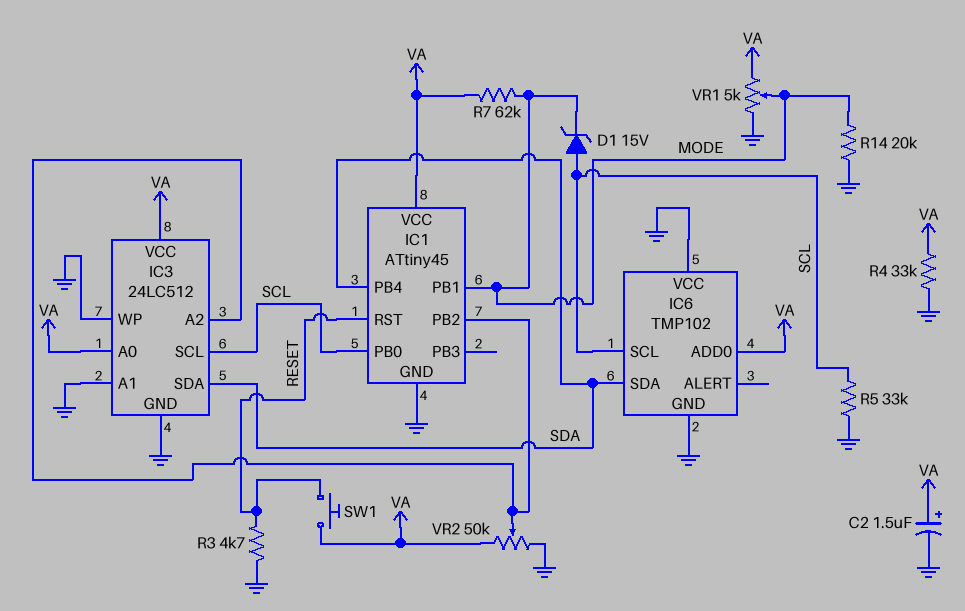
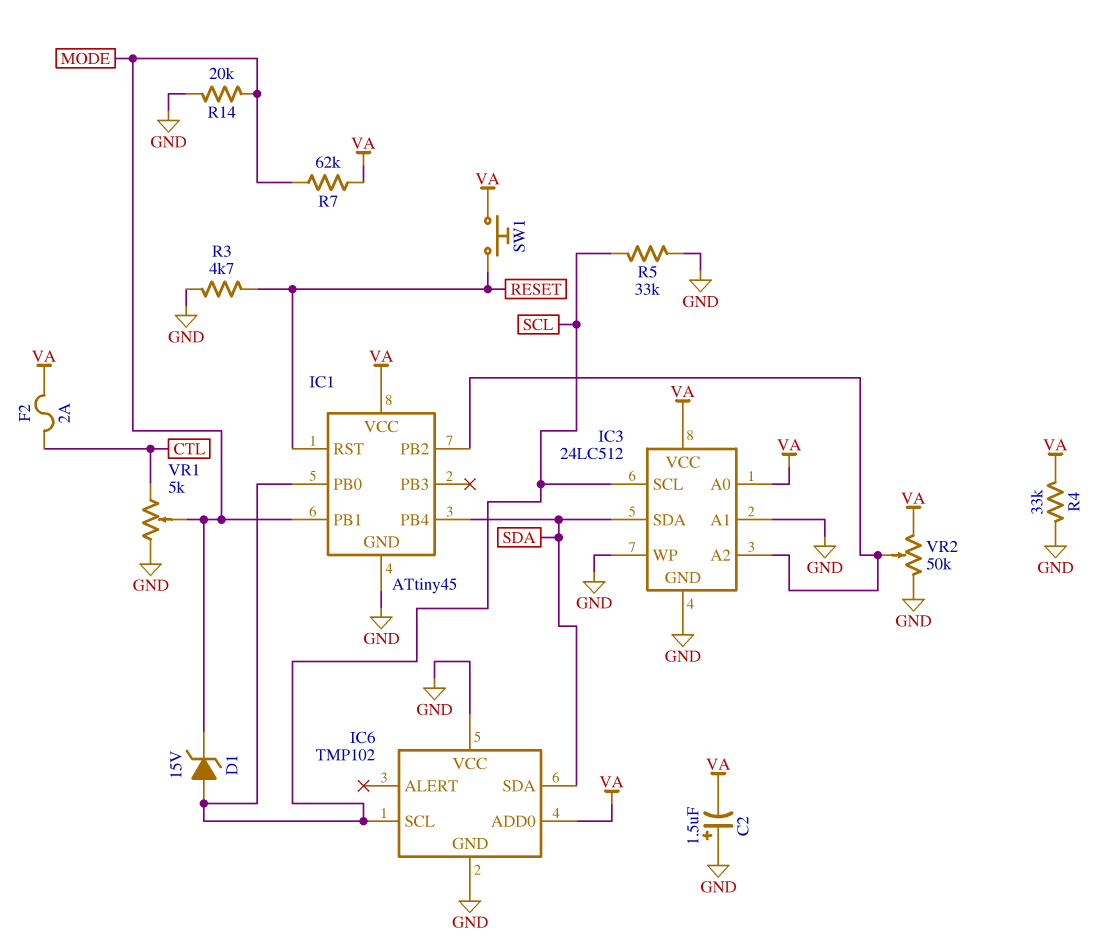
C2: 1.5uF (plus VA, minus GND) -> 1.5uF (plus GND, minus VA)
F2: none -> 2A (CTL, VA)
VR1: 5k (GND, VA, wiper MODE) -> 5k (CTL, GND, wiper MODE)

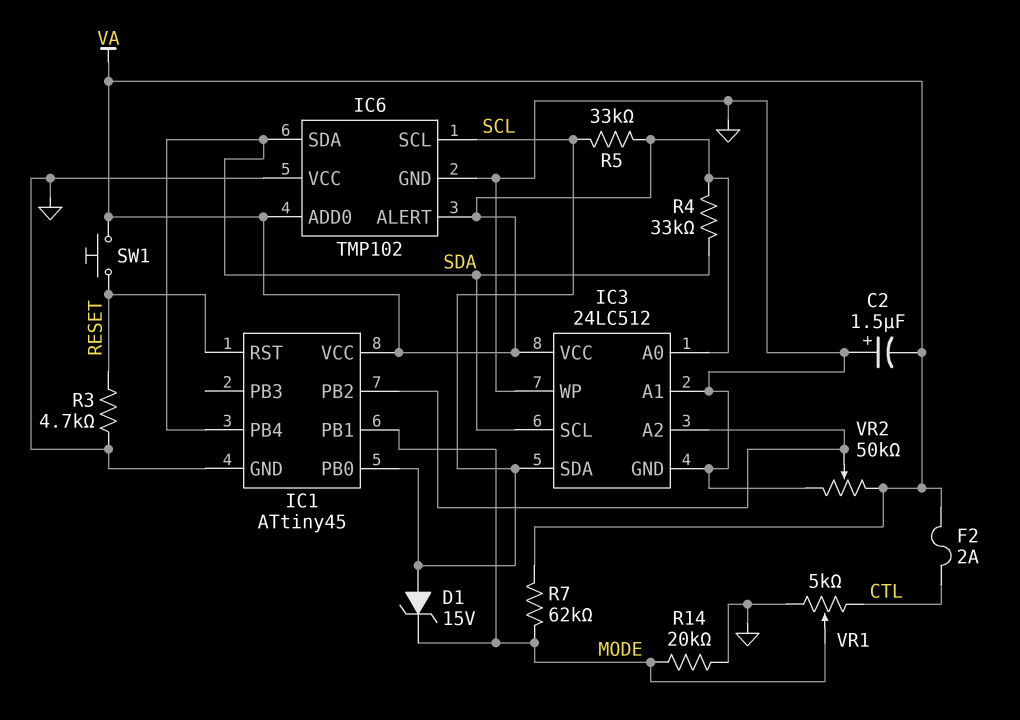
IC3 pin SCL: SCL -> SDA
IC3 pin SDA: SDA -> SCL
IC6 pin ALERT: none -> VA
R4: 33k (GND, VA) -> 33k (SDA, VA)
R5: 33k (GND, SCL) -> 33k (SCL, VA)

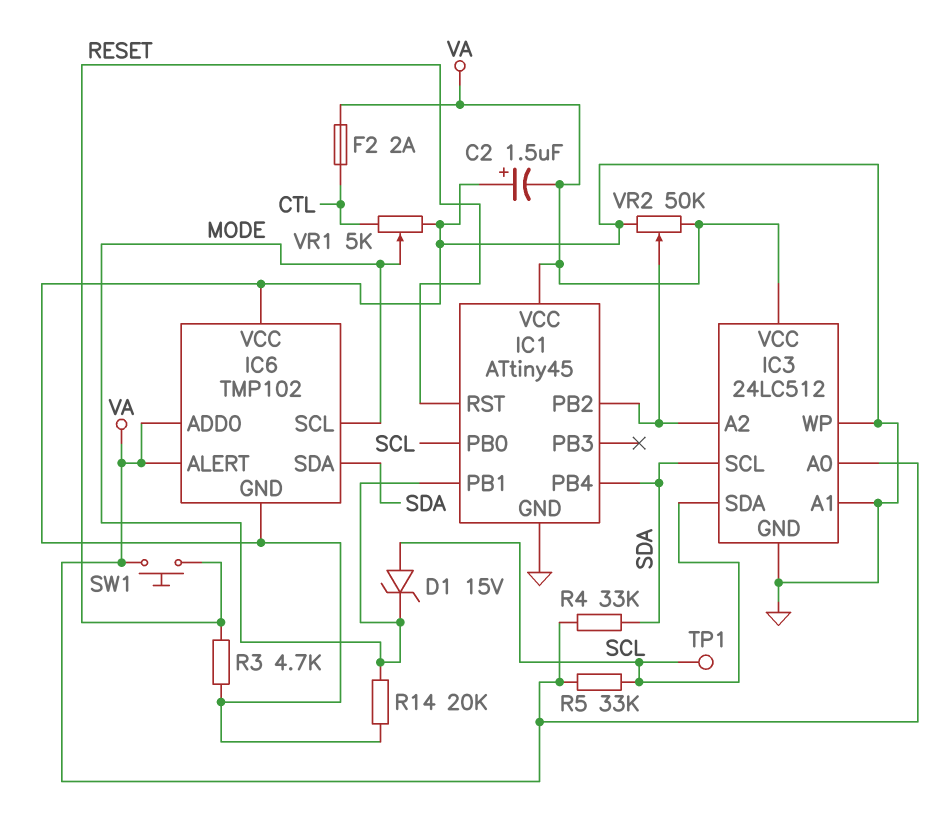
IC6 pin SCL: SCL -> MODE
R7: 62k (MODE, VA) -> none
TP1: none -> test point (SCL)

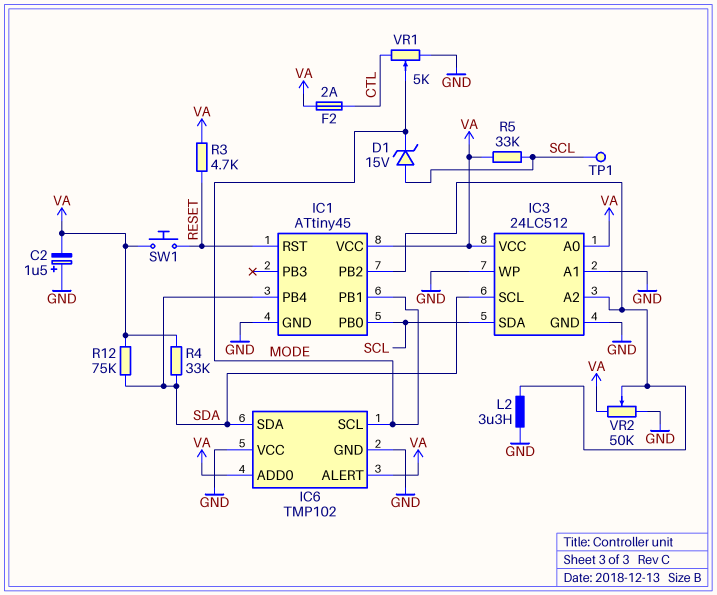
L2: none -> 3.3uH (GND, IC1/PB2)
R3: 4.7k (GND, RESET) -> 4.7k (RESET, VA)
R12: none -> 75k (SDA, VA)
R14: 20k (GND, MODE) -> none

